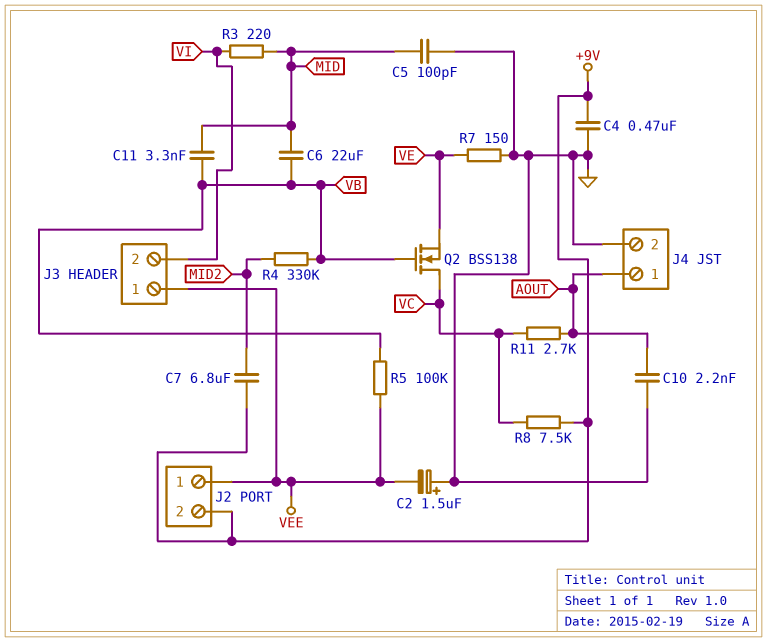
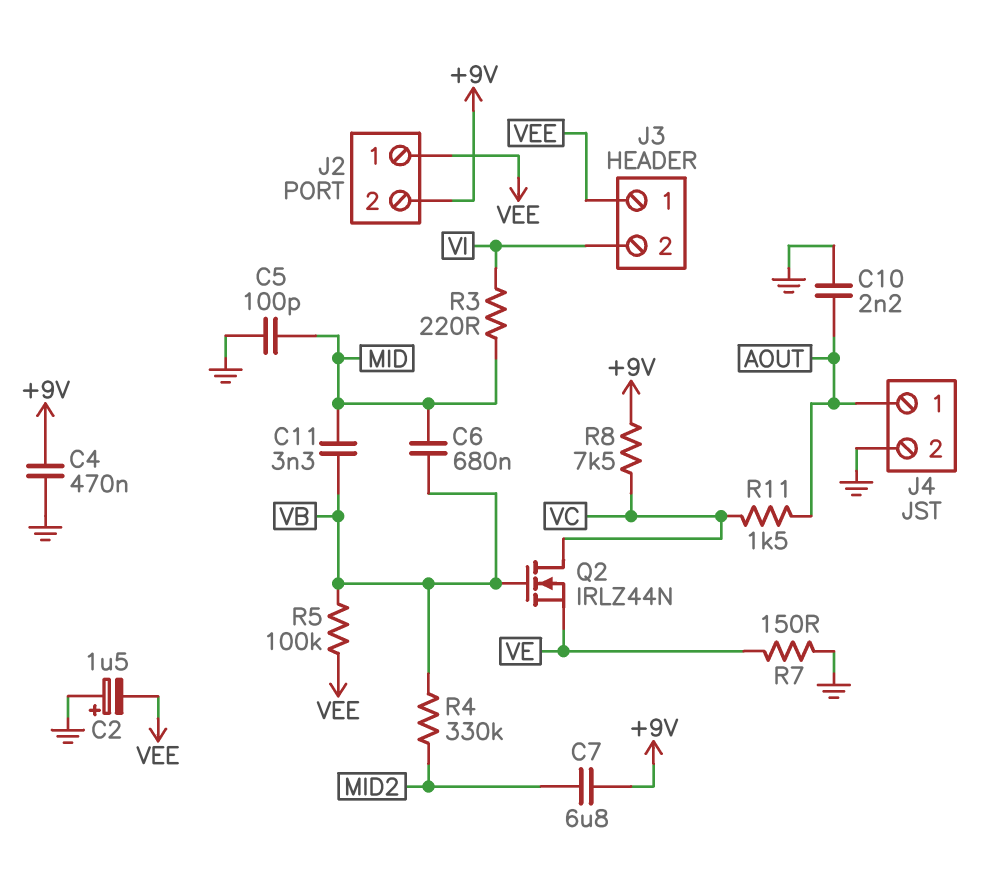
C6: 22uF (MID, VB) -> 680nF (MID, VB)
Q2: NMOS BSS138 (G VB, D VC, S VE) -> NMOS IRLZ44N (G VB, D VC, S VE)
R11: 2.7k (AOUT, VC) -> 1.5k (AOUT, VC)

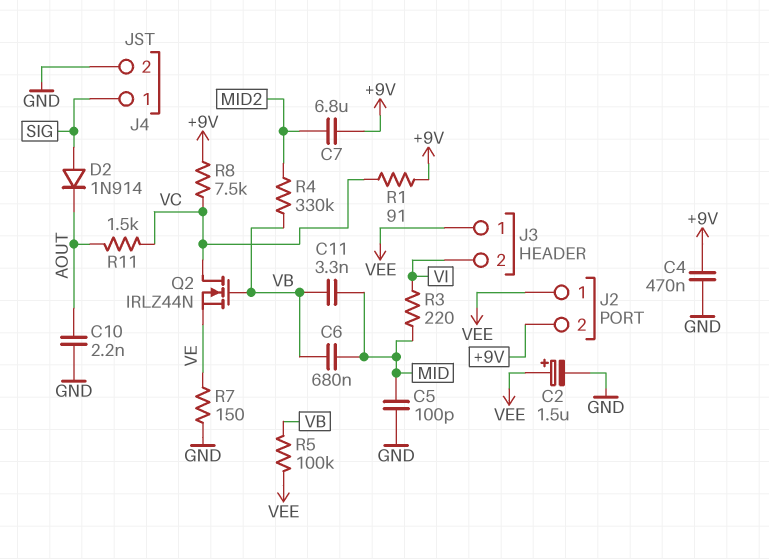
C2: 1.5uF (plus GND, minus VEE) -> 1.5uF (plus VEE, minus GND)
D2: none -> diode 1N914 (A SIG, K AOUT)
J4 pin 1: AOUT -> SIG
R1: none -> 91 (+9V, VC)

